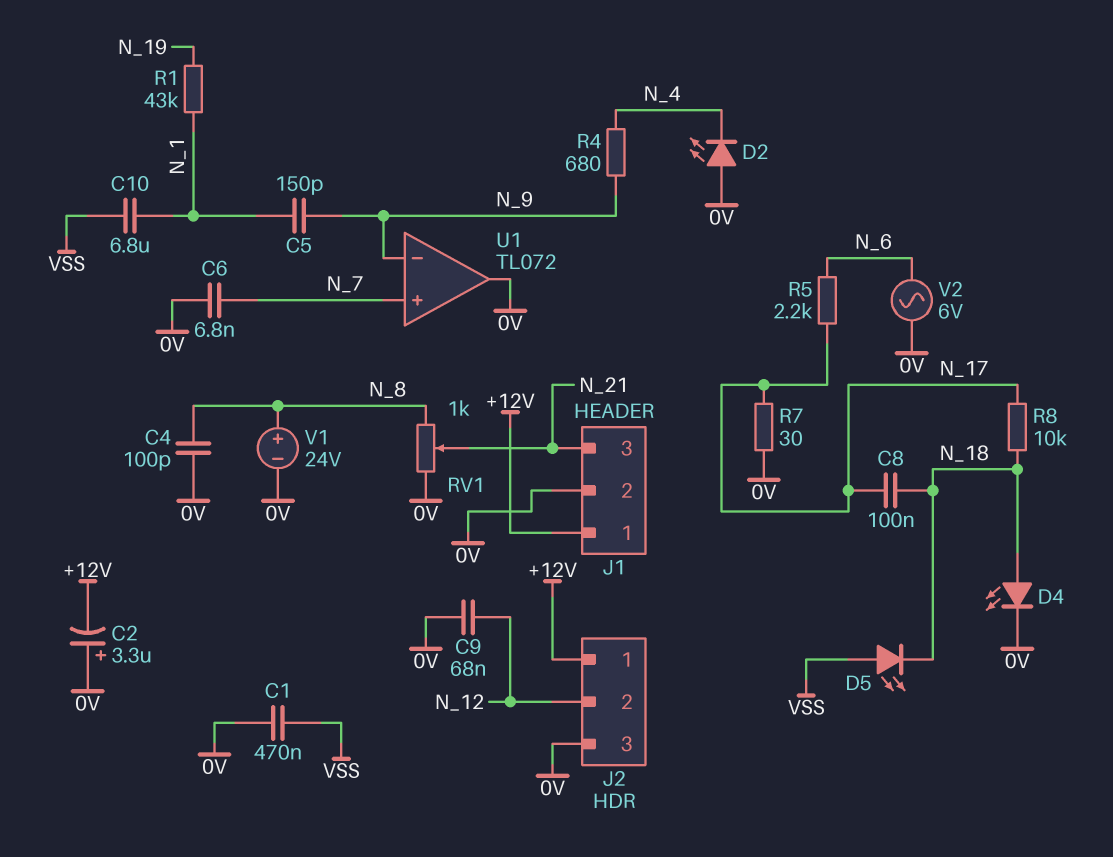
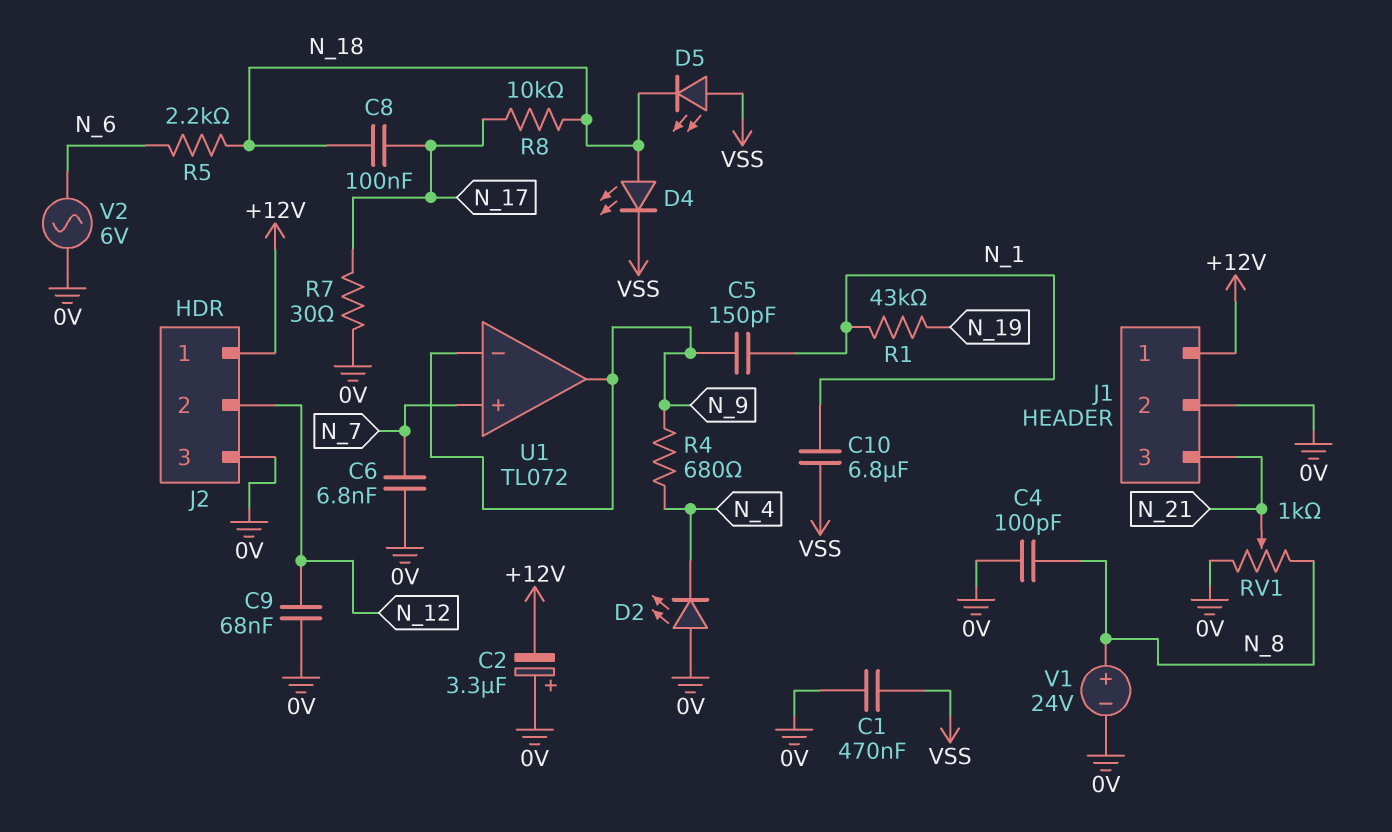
D4: LED (A N_18, K 0V) -> LED (A N_18, K VSS)
R5: 2.2k (N_6, N_17) -> 2.2k (N_6, N_18)
U1 pin out: 0V -> N_9

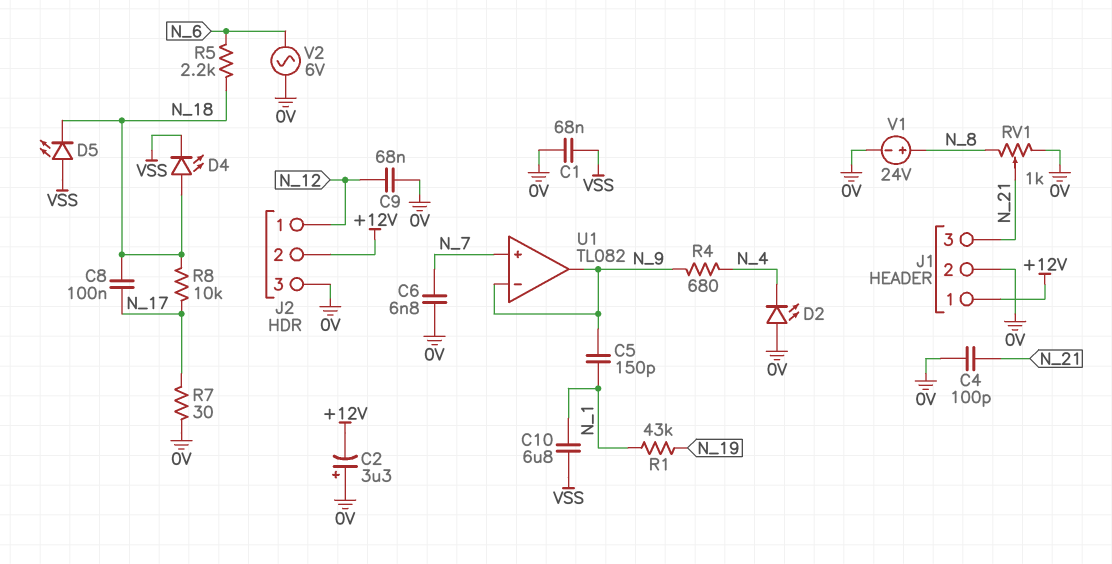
C1: 470nF (0V, VSS) -> 68nF (0V, VSS)
C4: 100pF (0V, N_8) -> 100pF (0V, N_21)
J2 pin 1: +12V -> N_12
J2 pin 2: N_12 -> +12V
U1: TL072 -> TL082

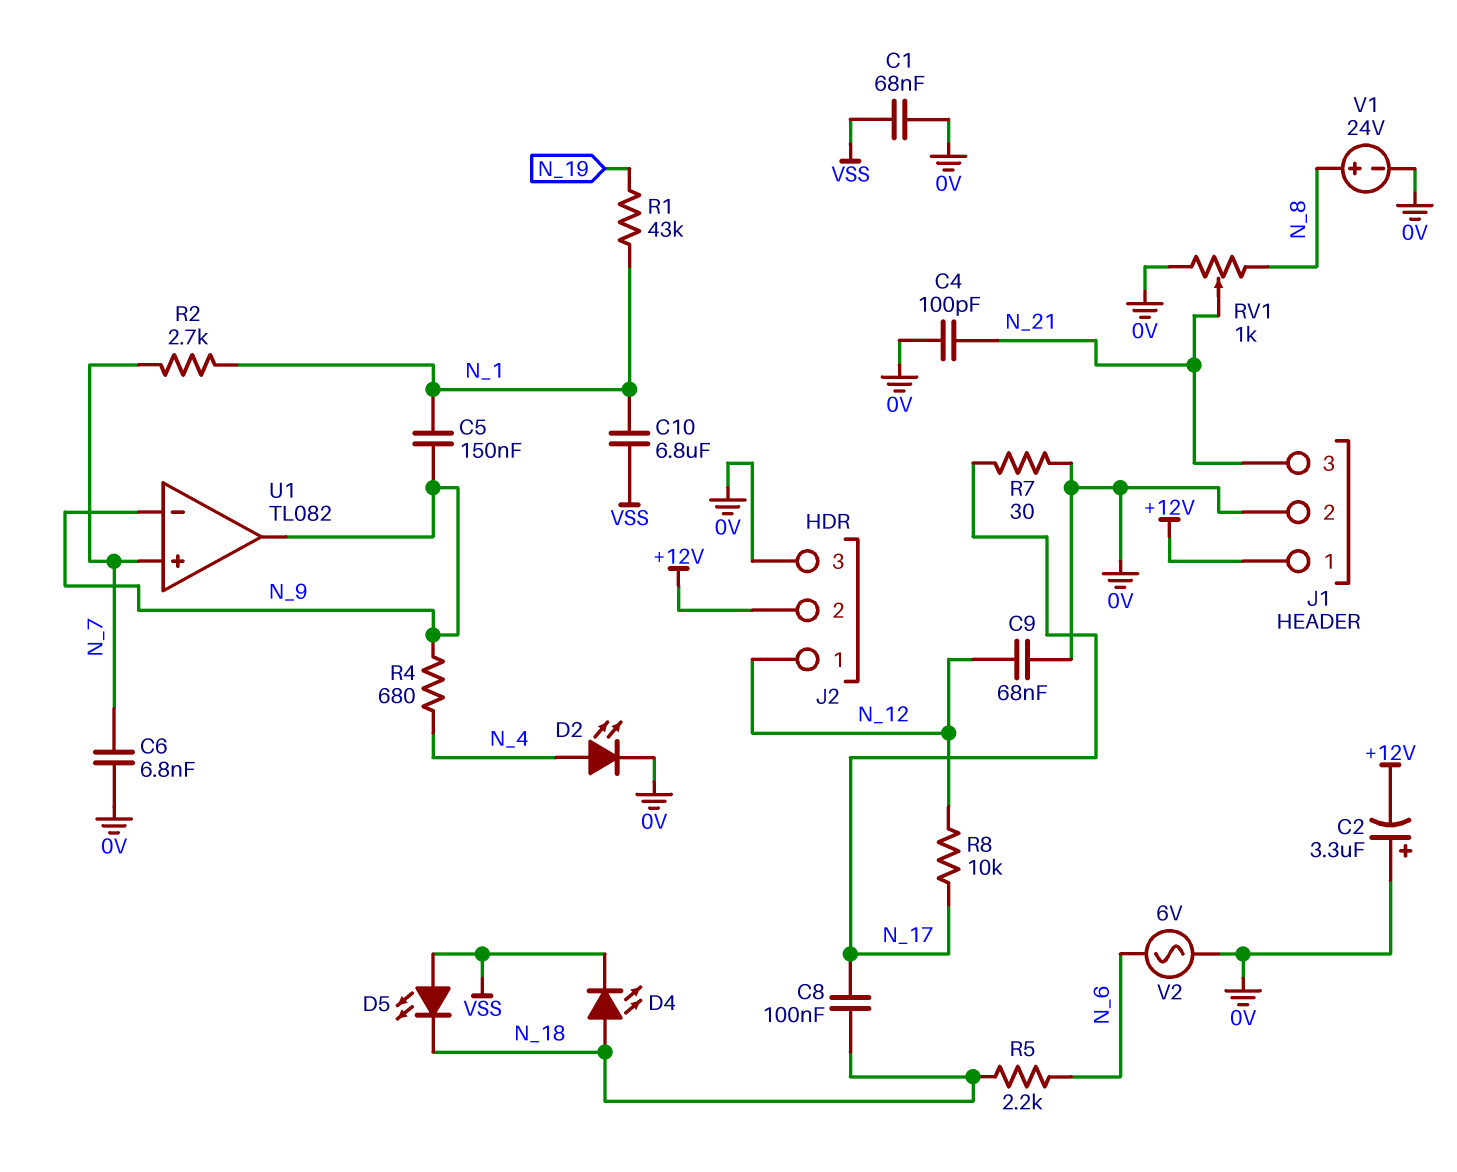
C5: 150pF (N_1, N_9) -> 150nF (N_1, N_9)
D2: LED (A 0V, K N_4) -> LED (A N_4, K 0V)
R2: none -> 2.7k (N_1, N_7)
R8: 10k (N_17, N_18) -> 10k (N_12, N_17)

